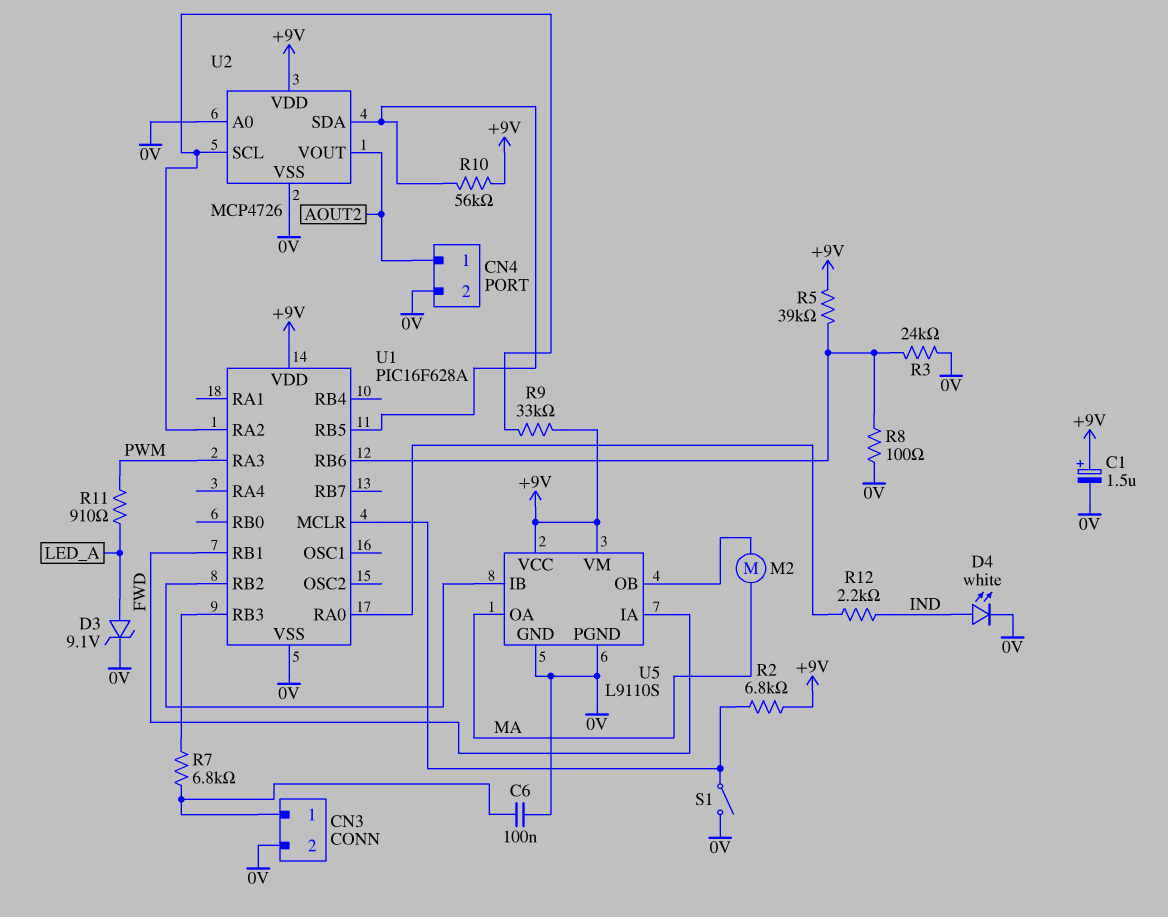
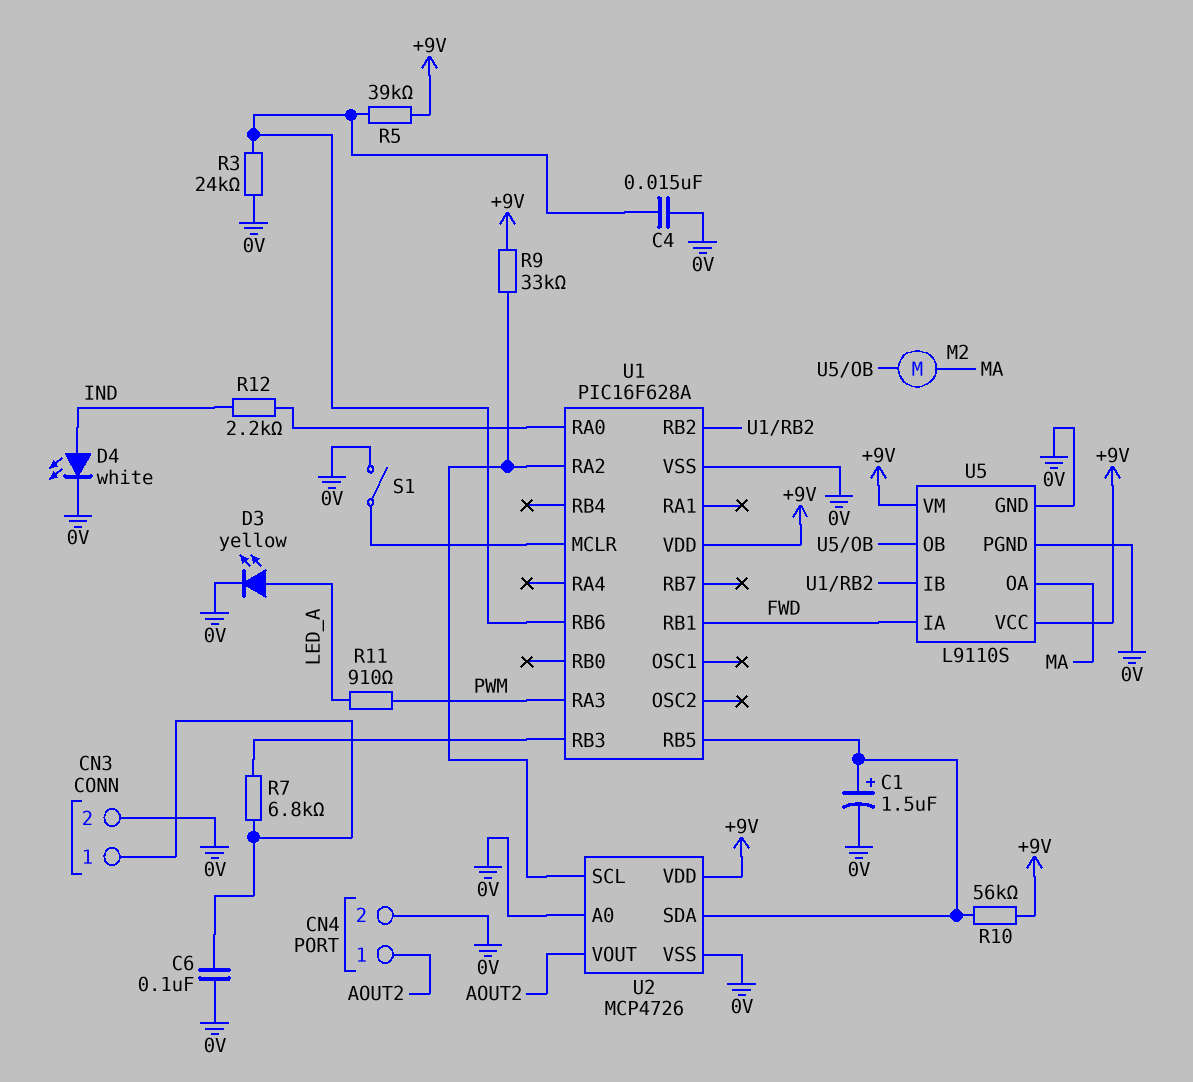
C1: 1.5uF (plus +9V, minus 0V) -> 1.5uF (plus U1/RB5, minus 0V)
C4: none -> 15nF (0V, U1/RB6)
D3: zener 9.1V (A LED_A, K 0V) -> LED yellow (A LED_A, K 0V)
R2: 6.8k (+9V, U1/MCLR) -> none
R8: 100 (0V, U1/RB6) -> none

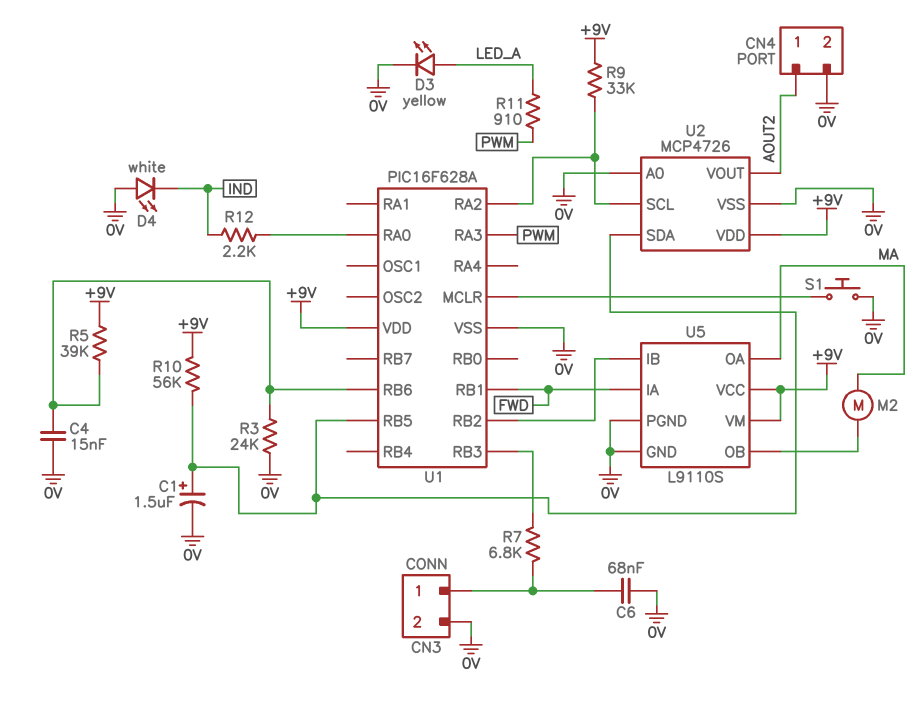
C6: 100nF (0V, CN3/1) -> 68nF (0V, CN3/1)
D4: LED white (A IND, K 0V) -> LED white (A 0V, K IND)
S1: switch (0V, U1/MCLR) -> button (0V, U1/MCLR)

